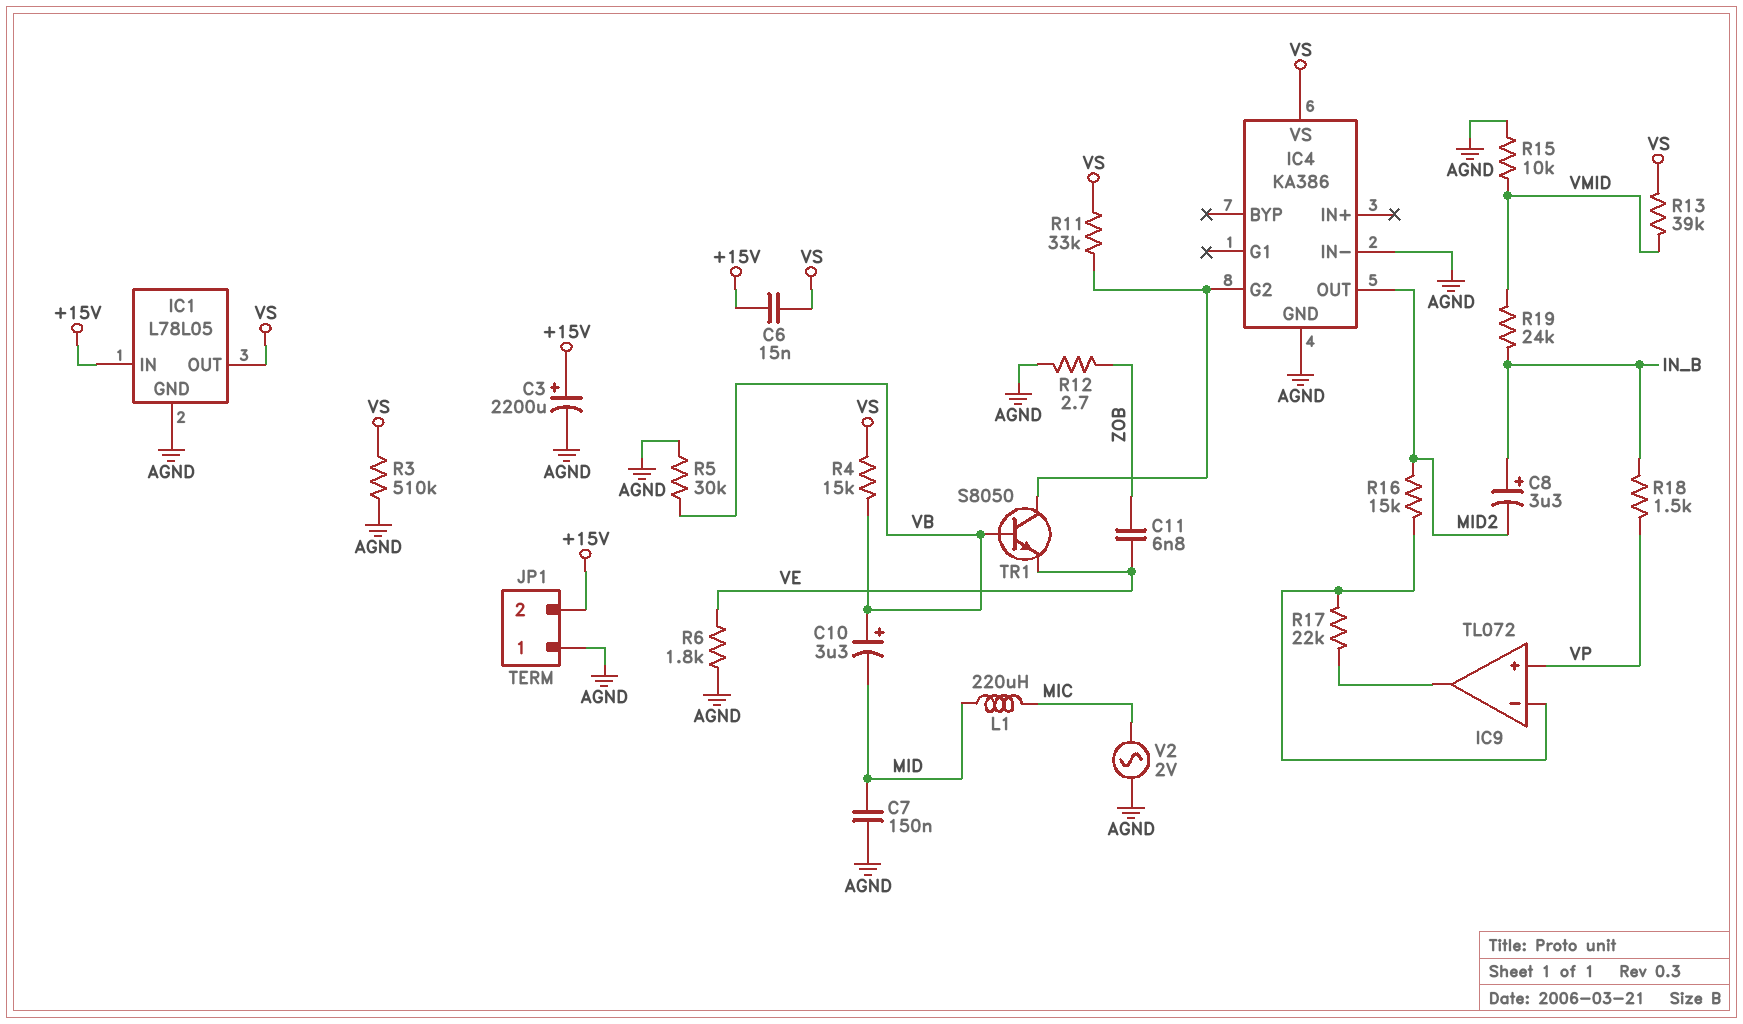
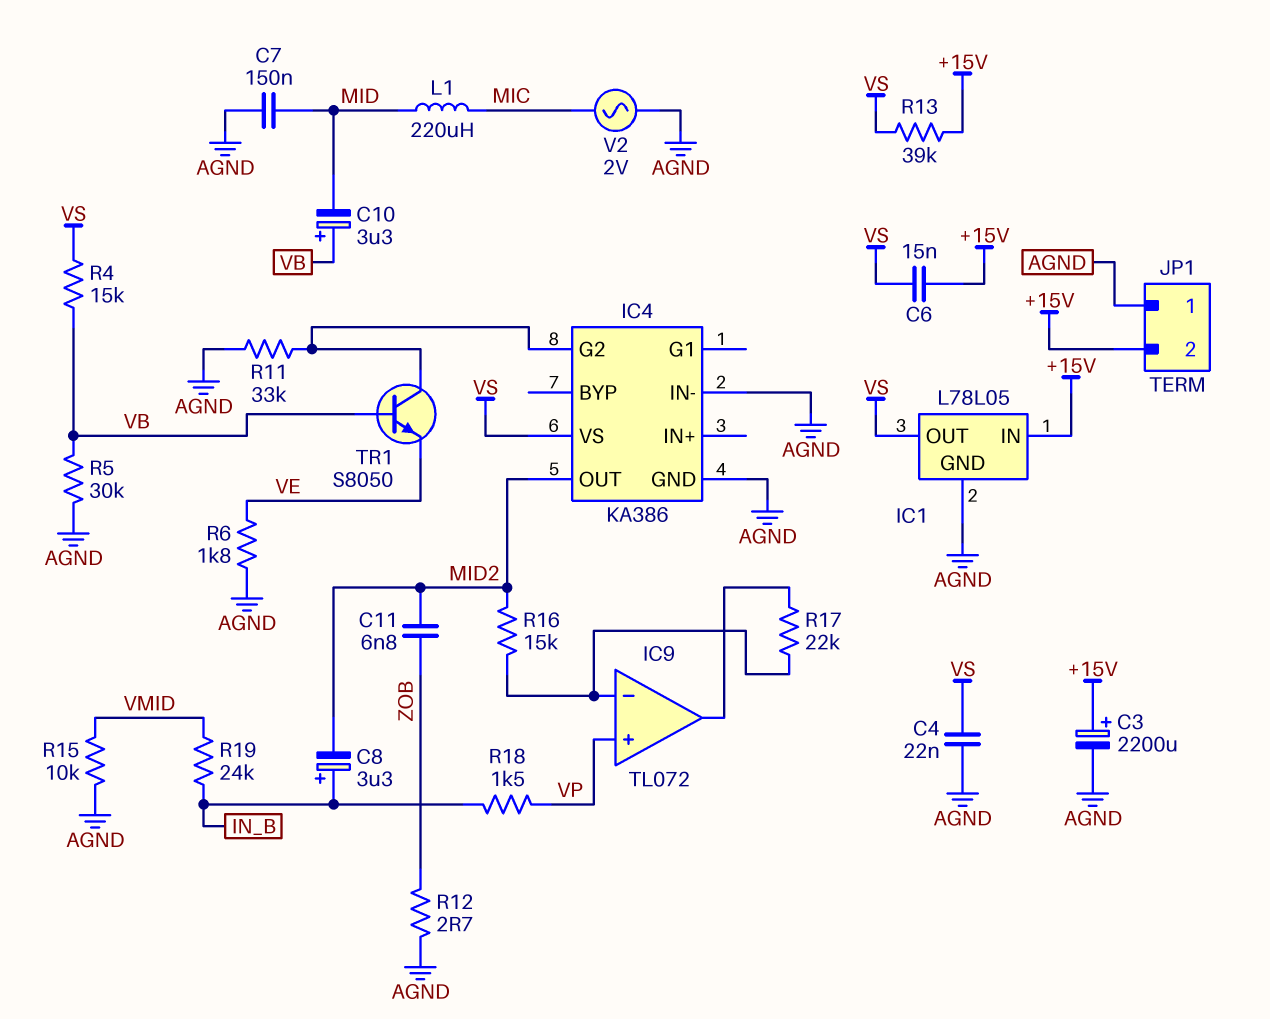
C4: none -> 22nF (AGND, VS)
C11: 6.8nF (VE, ZOB) -> 6.8nF (MID2, ZOB)
R3: 510k (AGND, VS) -> none
R11: 33k (IC4/G2, VS) -> 33k (AGND, IC4/G2)
R13: 39k (VMID, VS) -> 39k (+15V, VS)

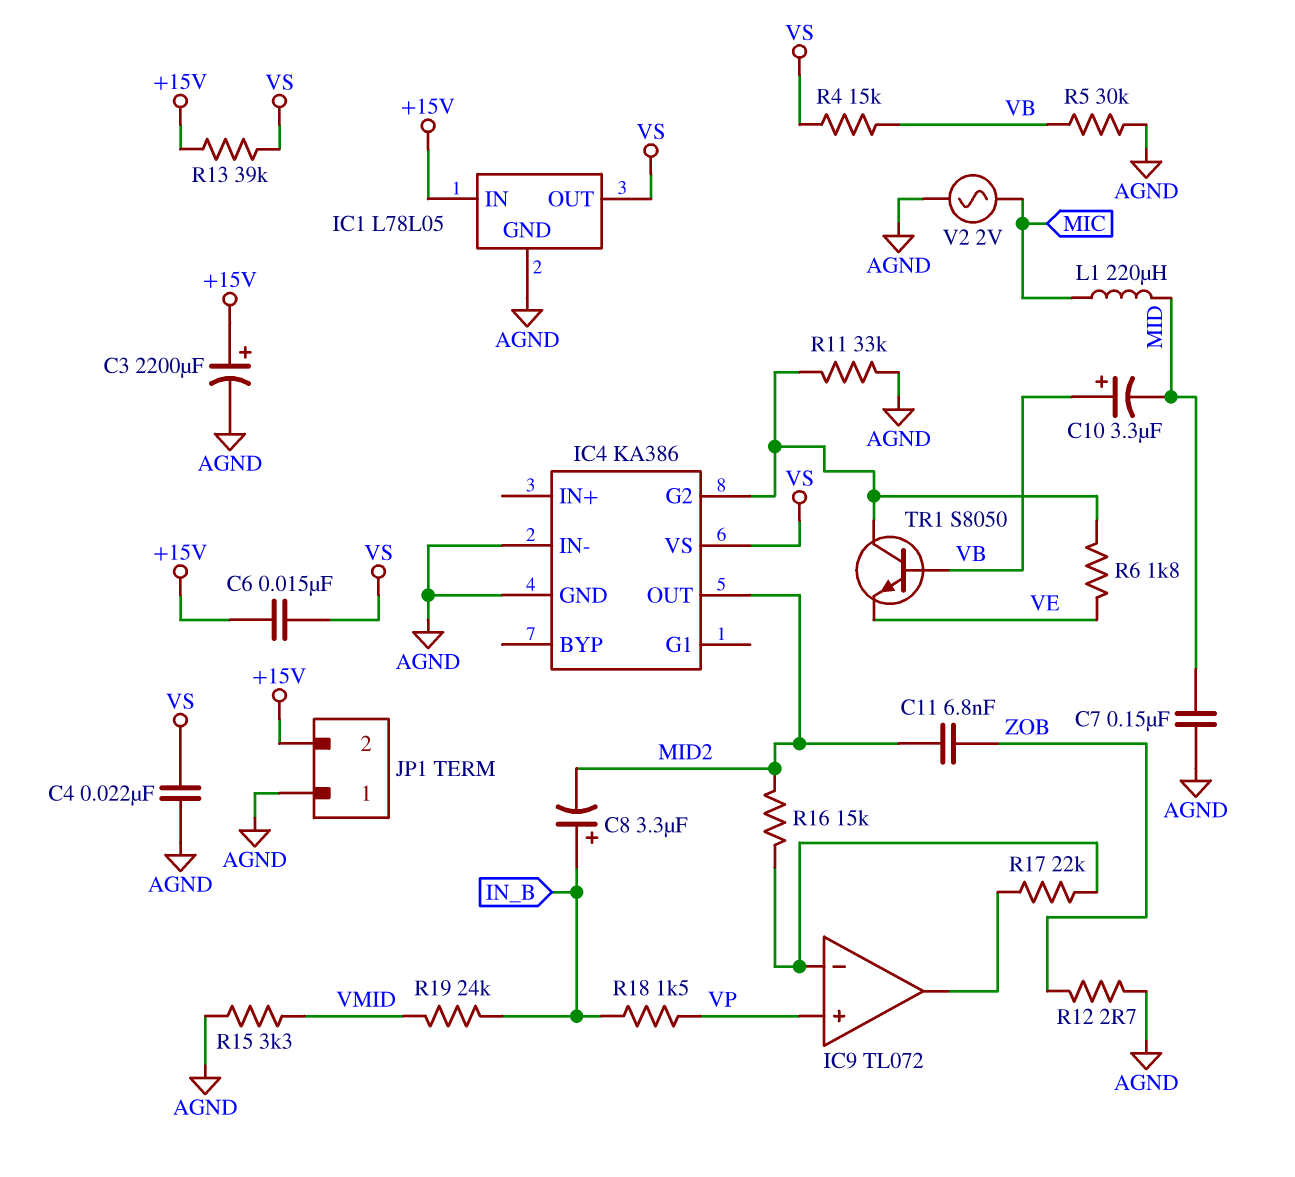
R6: 1.8k (AGND, VE) -> 1.8k (IC4/G2, VE)
R15: 10k (AGND, VMID) -> 3.3k (AGND, VMID)

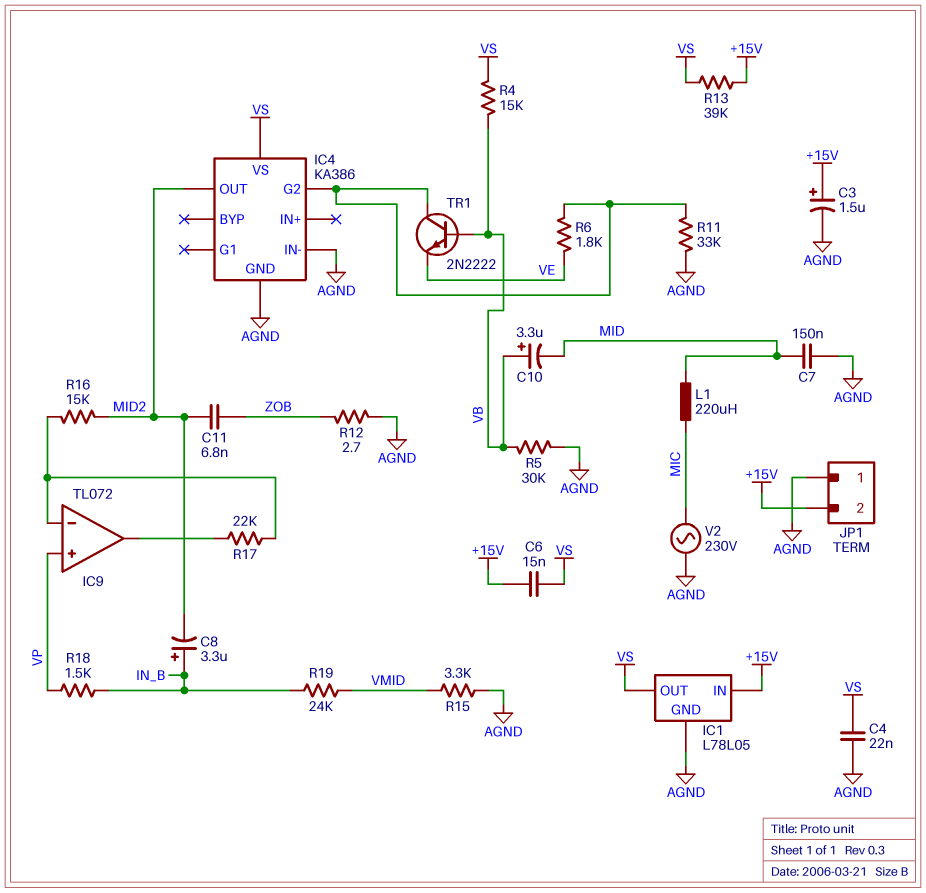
C3: 2200uF (plus +15V, minus AGND) -> 1.5uF (plus +15V, minus AGND)
TR1: NPN S8050 (B VB, C IC4/G2, E VE) -> NPN 2N2222 (B VB, C IC4/G2, E VE)
V2: AC 2V (AGND, MIC) -> AC 230V (AGND, MIC)

